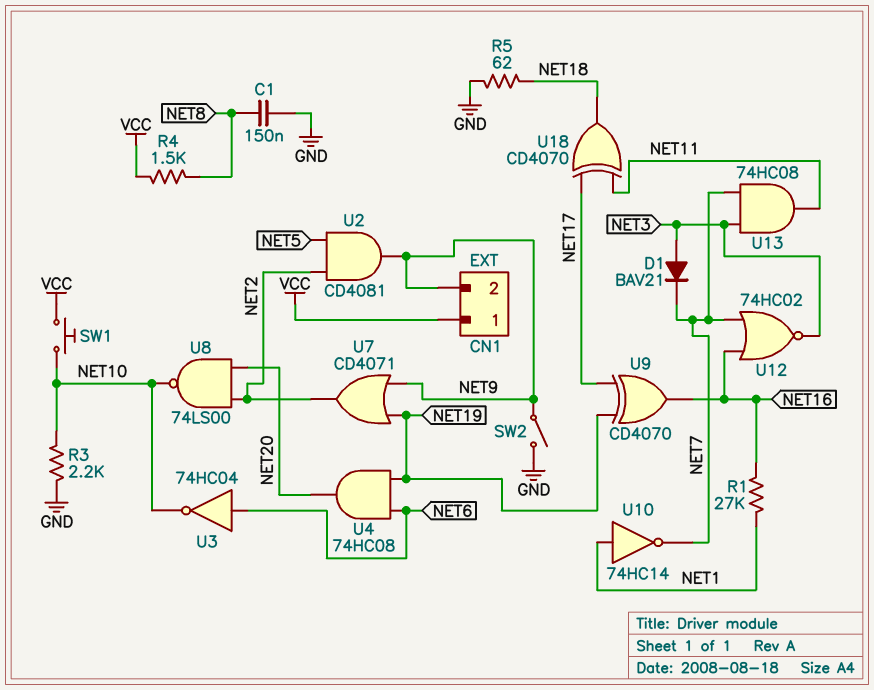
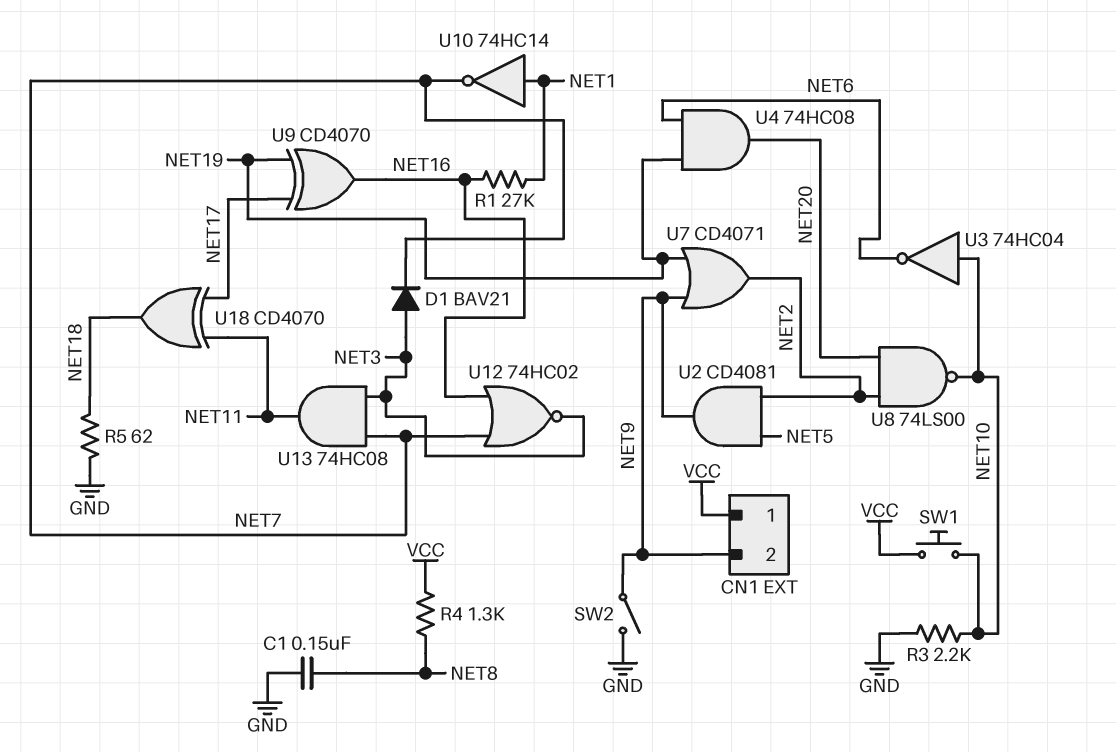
R4: 1.5k (NET8, VCC) -> 1.3k (NET8, VCC)
U3: NOT 74HC04 (in NET6, out NET10) -> NOT 74HC04 (in NET10, out NET6)

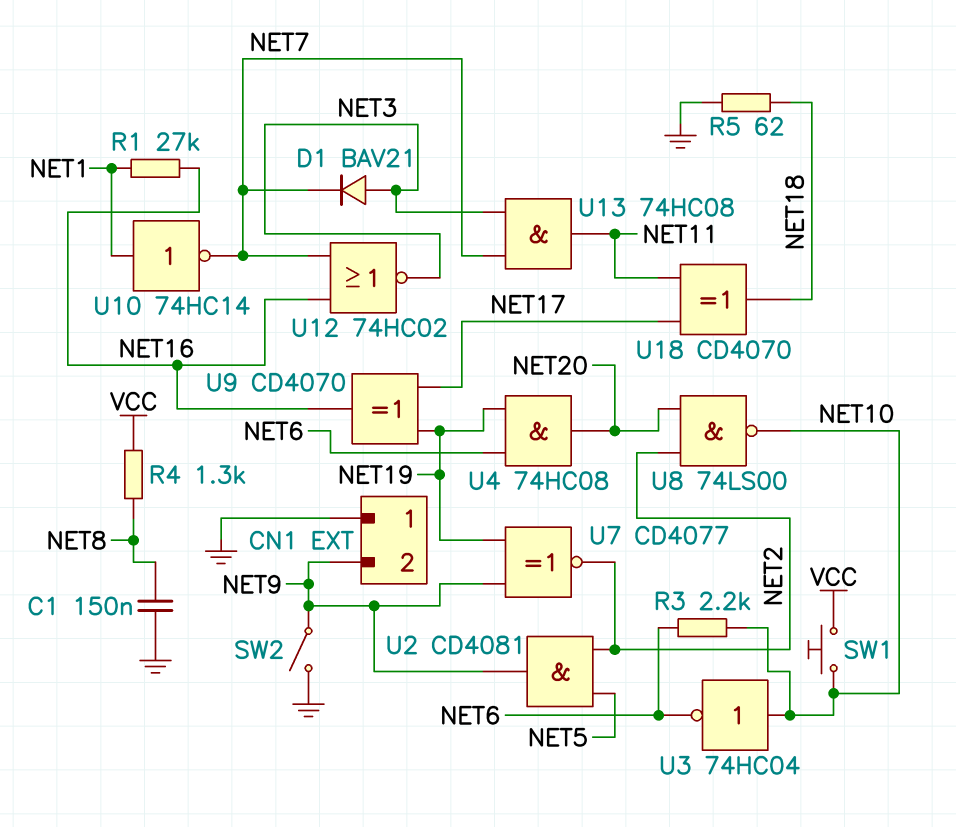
CN1 pin 1: VCC -> GND
R3: 2.2k (GND, NET10) -> 2.2k (NET6, NET10)
U7: OR CD4071 (in NET9, in NET19, out NET2) -> XNOR CD4077 (in NET9, in NET19, out NET2)

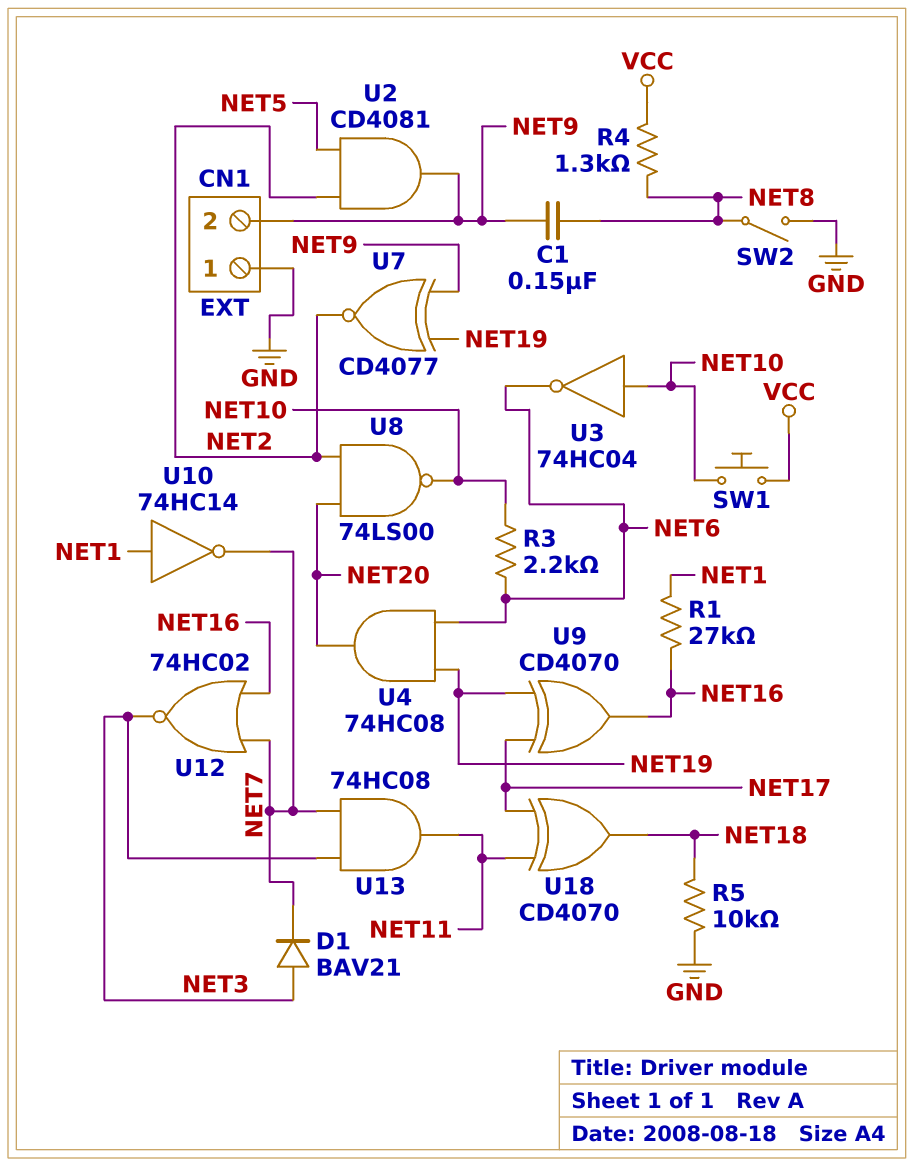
C1: 150nF (GND, NET8) -> 150nF (NET8, NET9)
R5: 62 (GND, NET18) -> 10k (GND, NET18)
SW2: switch (GND, NET9) -> switch (GND, NET8)

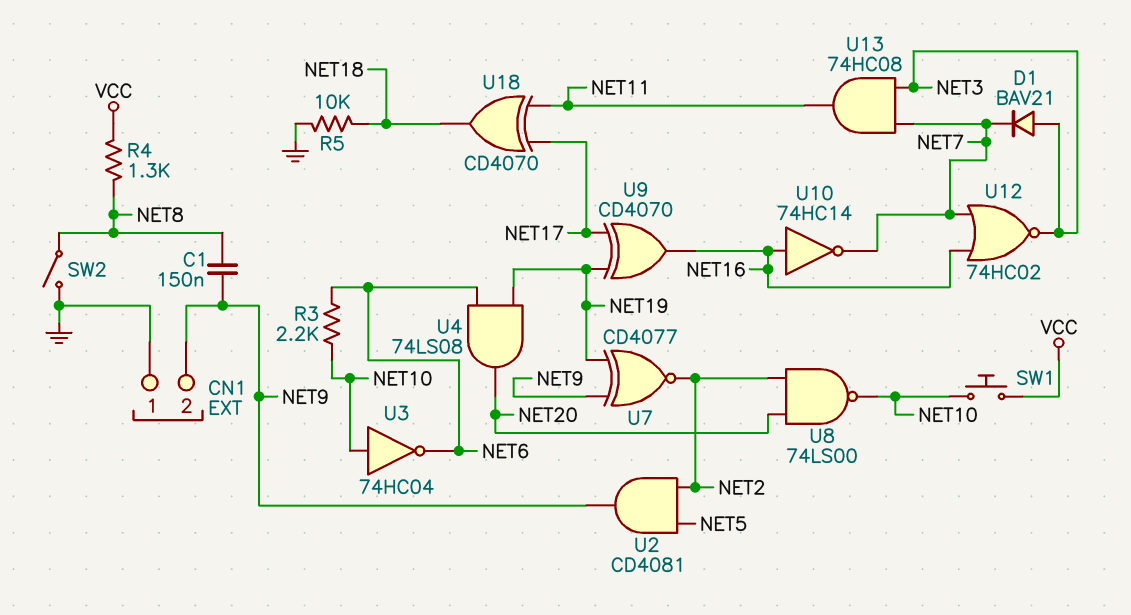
R1: 27k (NET1, NET16) -> none
U4: AND 74HC08 (in NET6, in NET19, out NET20) -> AND 74LS08 (in NET6, in NET19, out NET20)
U10: NOT 74HC14 (in NET1, out NET7) -> NOT 74HC14 (in NET16, out NET7)

